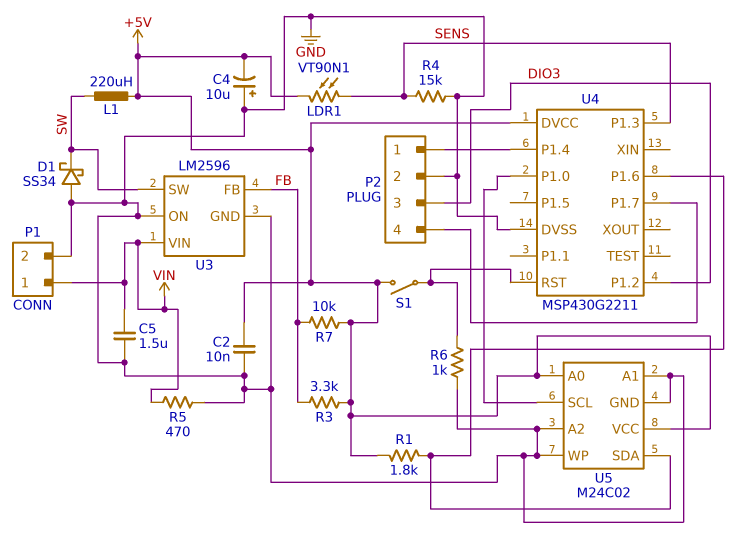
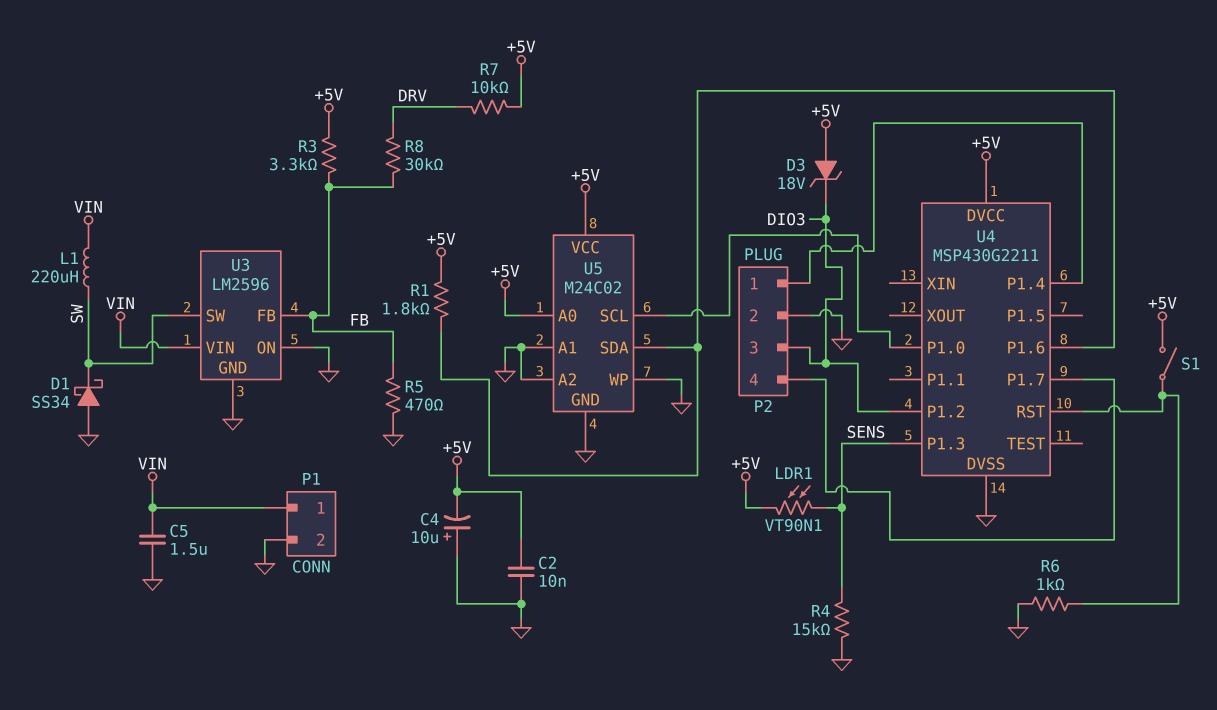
D3: none -> zener 18V (A +5V, K DIO3)
L1: 220uH (+5V, SW) -> 220uH (SW, VIN)
R5: 470 (GND, VIN) -> 470 (FB, GND)
R7: 10k (+5V, FB) -> 10k (+5V, DRV)
R8: none -> 30k (DRV, FB)

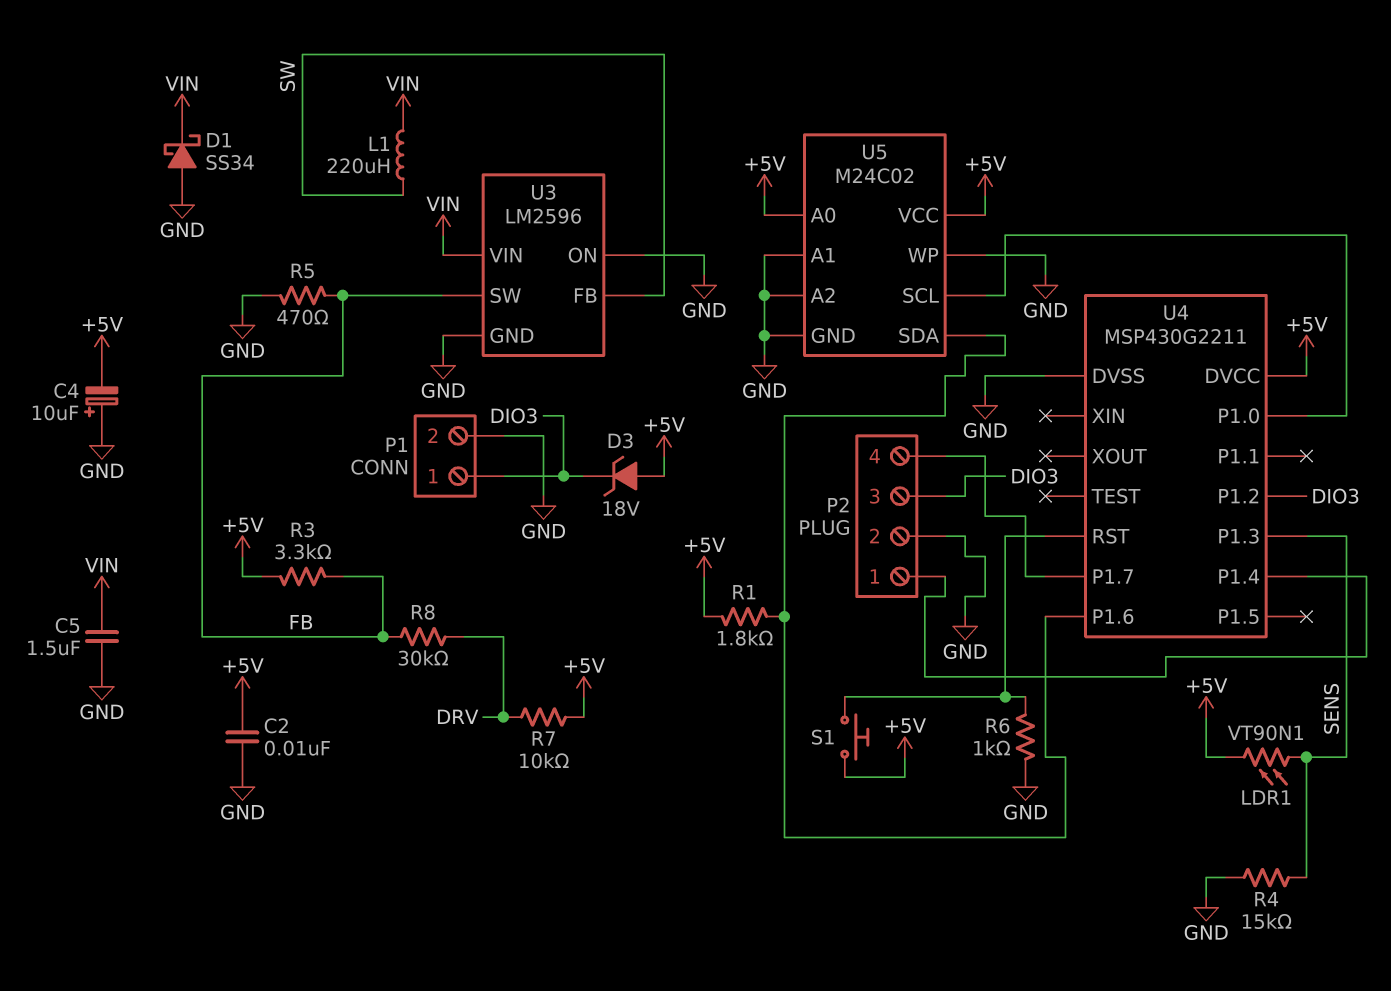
D1: schottky SS34 (A GND, K SW) -> schottky SS34 (A GND, K VIN)
P1 pin 1: VIN -> DIO3
S1: switch (+5V, U4/RST) -> button (+5V, U4/RST)
U3 pin FB: FB -> SW
U3 pin SW: SW -> FB

